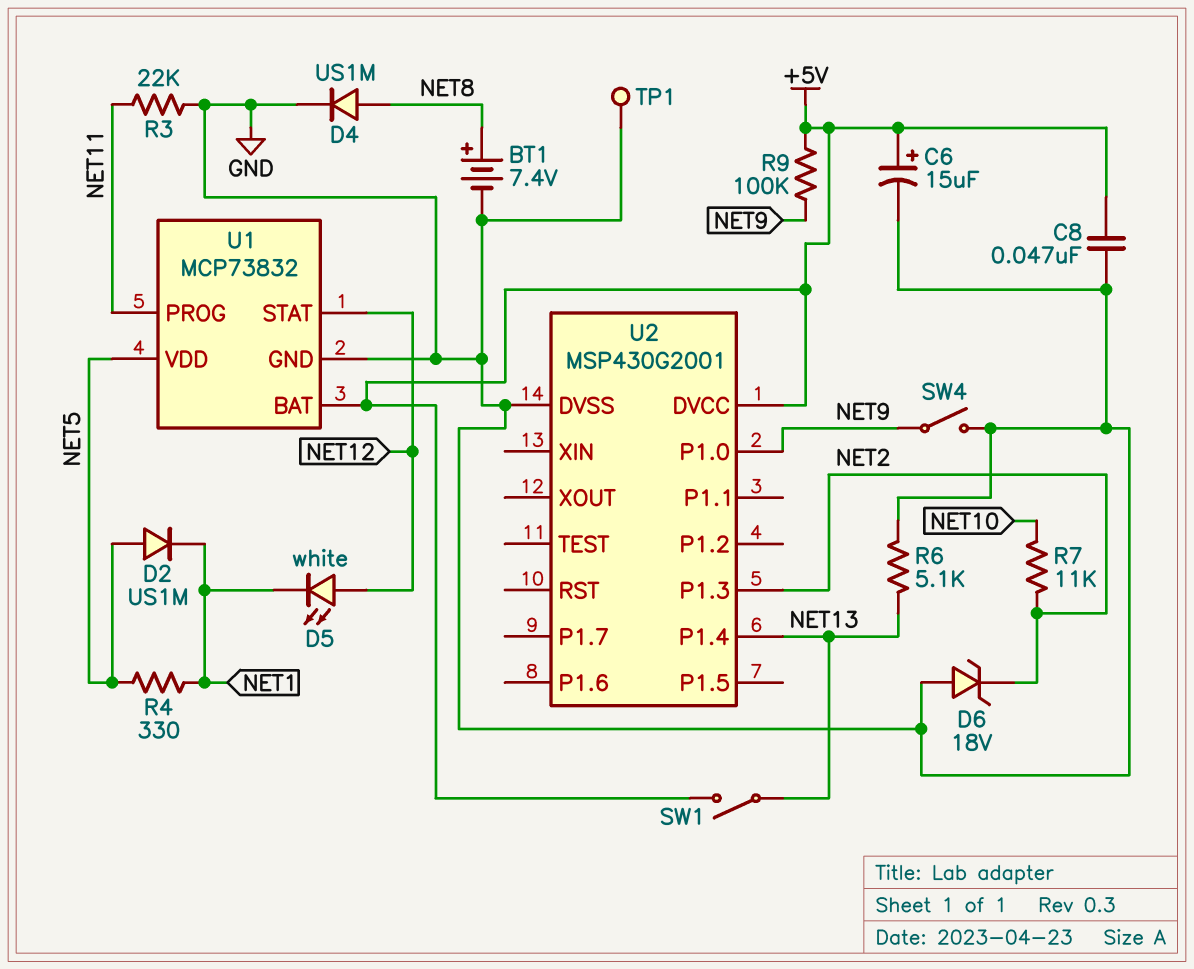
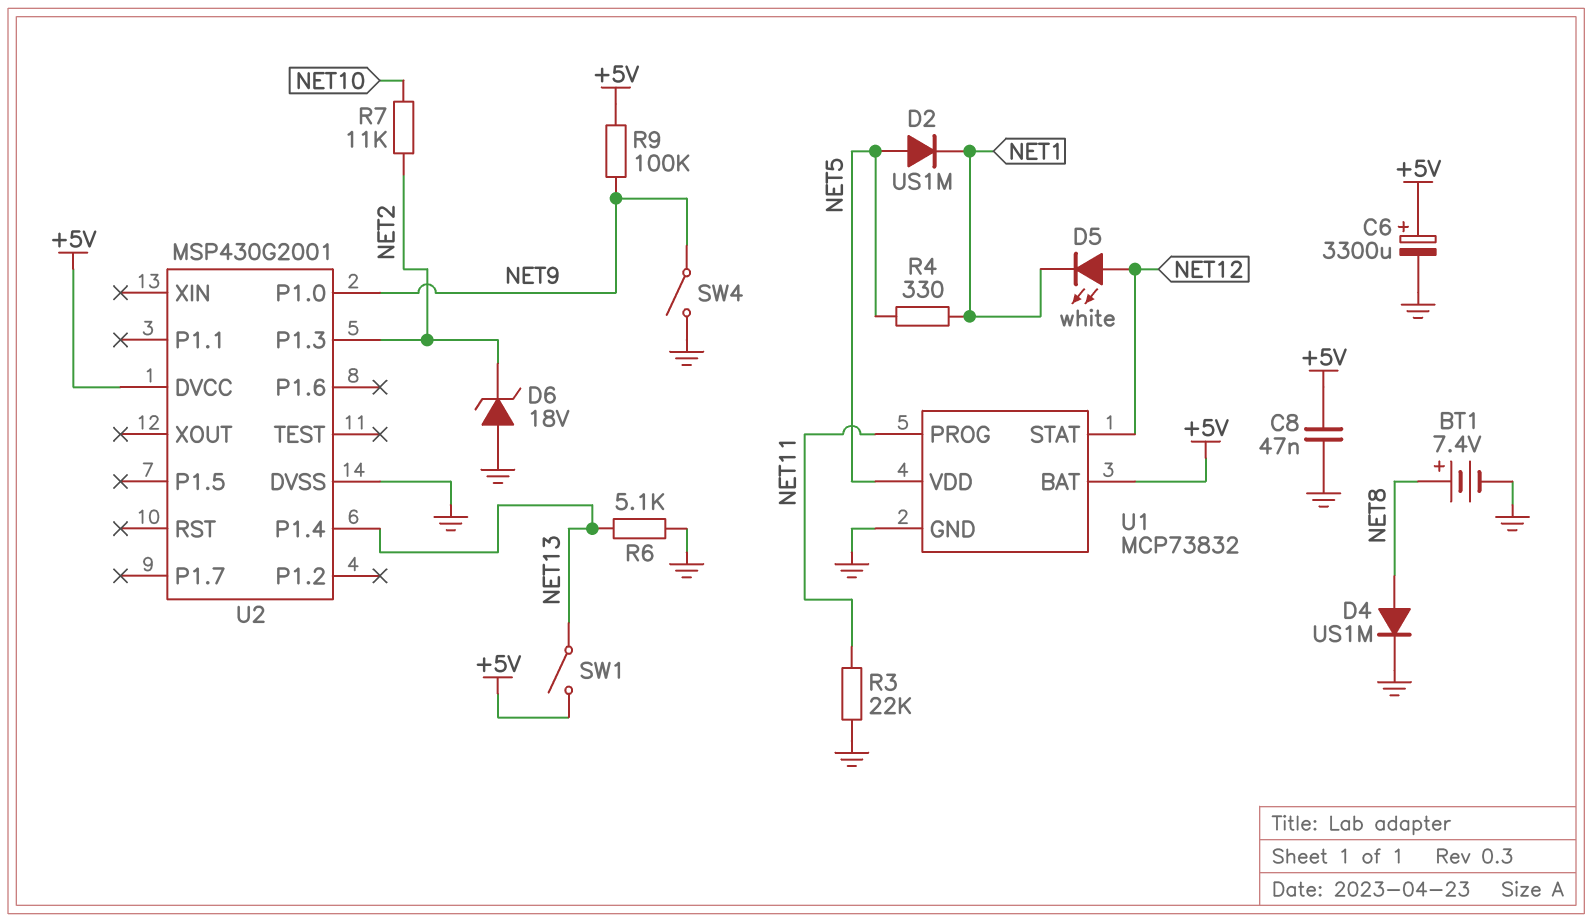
C6: 15uF (plus +5V, minus GND) -> 3300uF (plus +5V, minus GND)
TP1: test point (GND) -> none

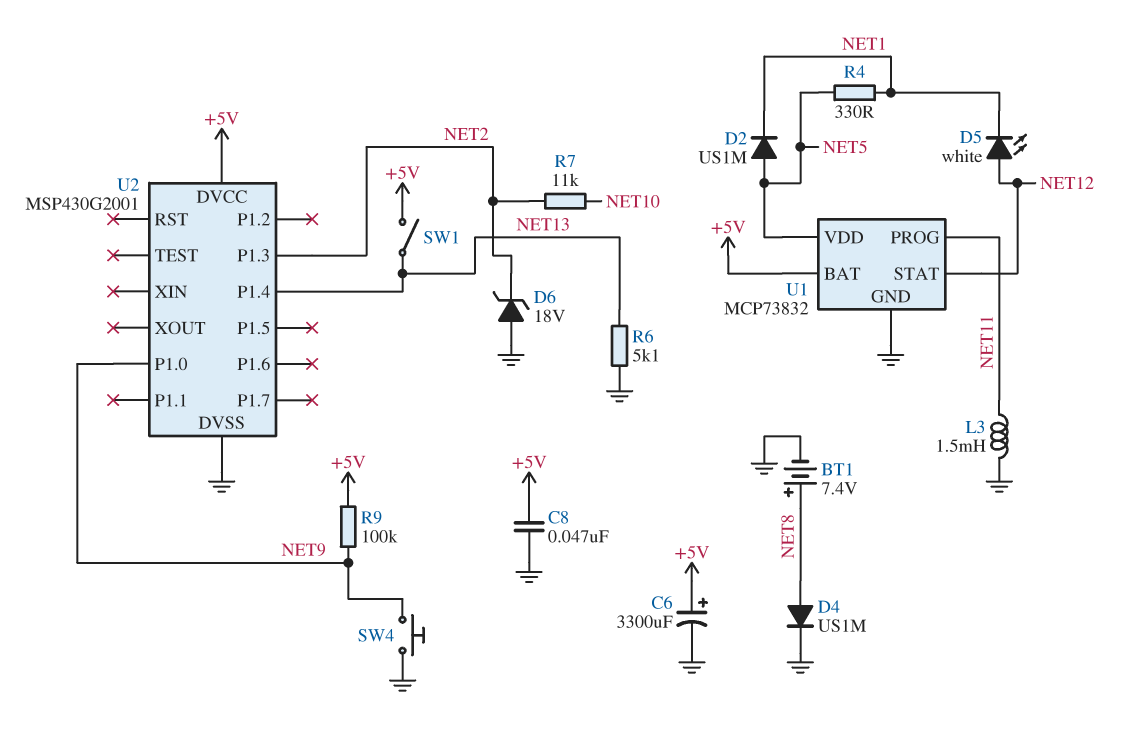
L3: none -> 1.5mH (GND, NET11)
R3: 22k (GND, NET11) -> none
SW4: switch (GND, NET9) -> button (GND, NET9)

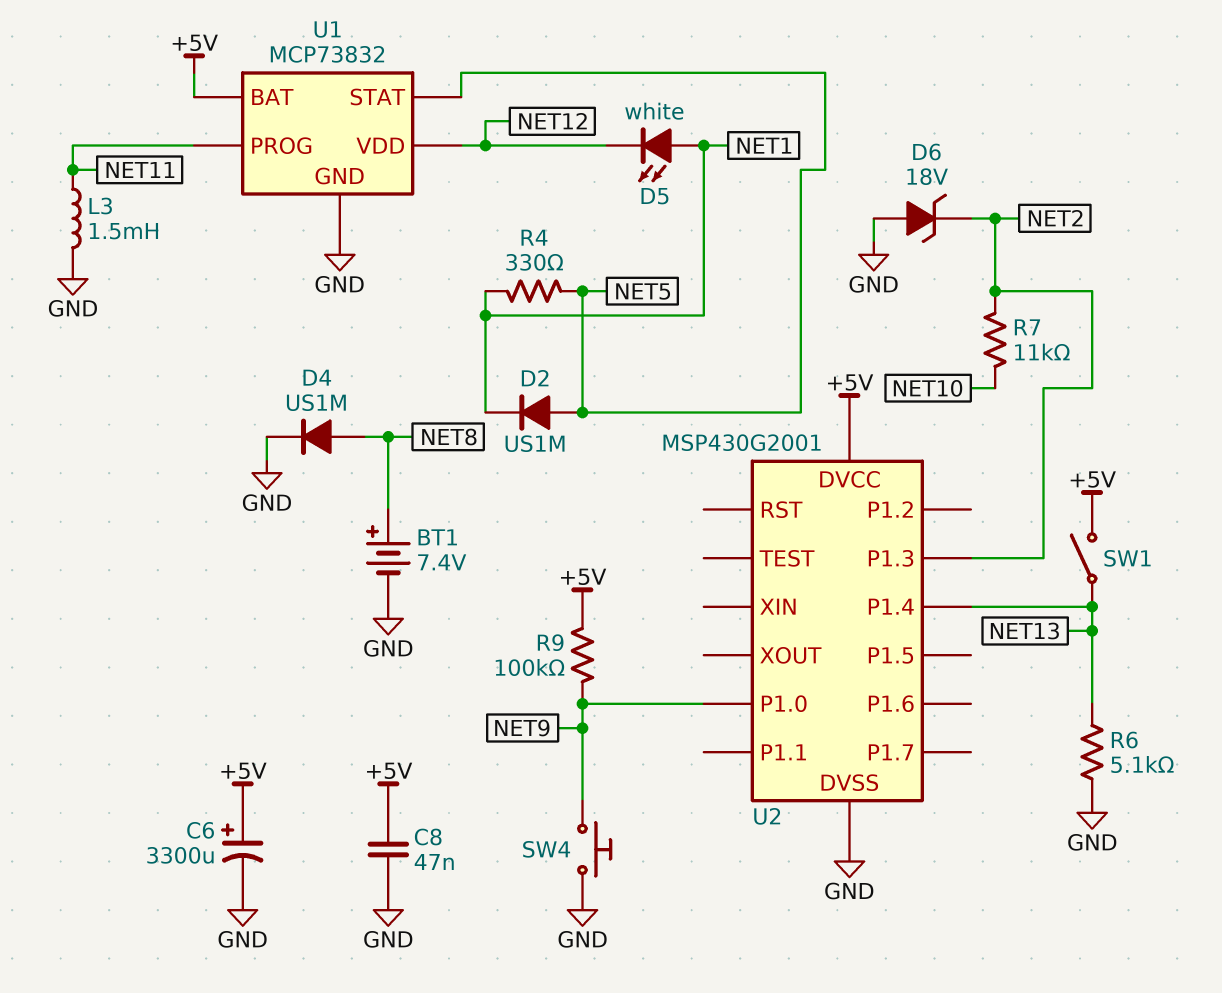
D5: LED white (A NET12, K NET1) -> LED white (A NET1, K NET12)
U1 pin STAT: NET12 -> NET5
U1 pin VDD: NET5 -> NET12

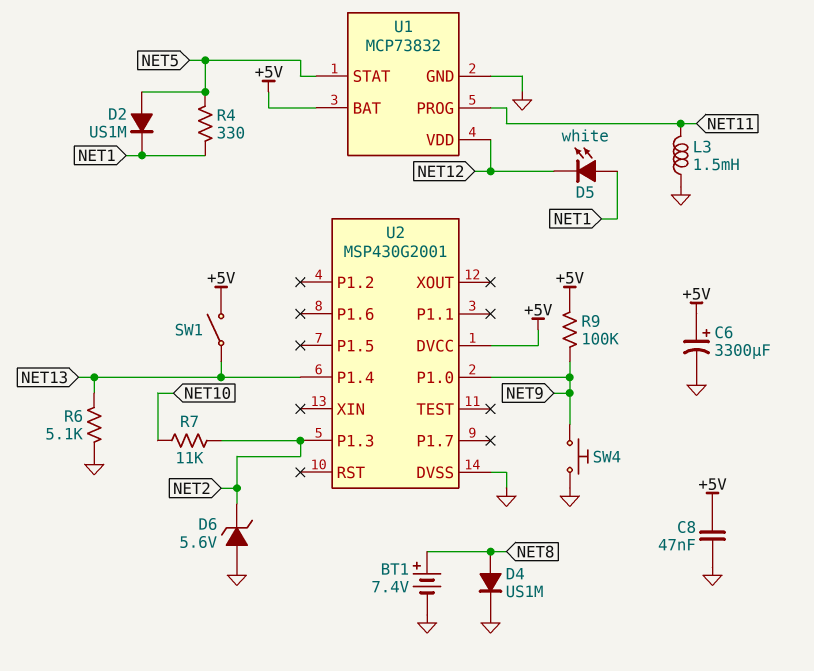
D6: zener 18V (A GND, K NET2) -> zener 5.6V (A GND, K NET2)

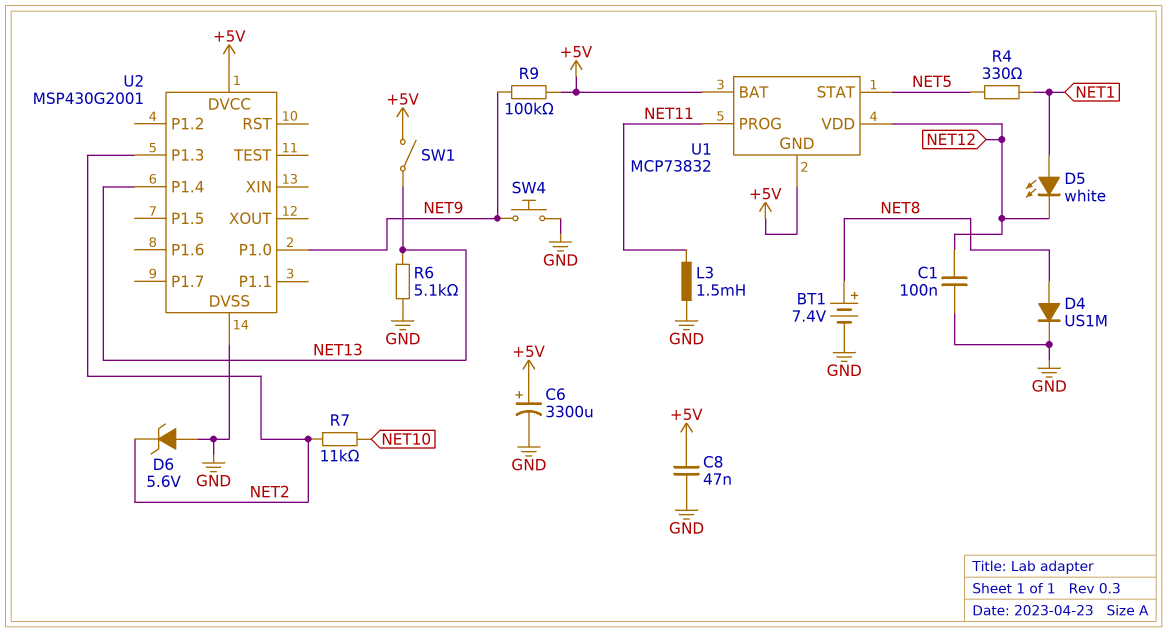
C1: none -> 100nF (GND, NET12)
D2: diode US1M (A NET5, K NET1) -> none
U1 pin GND: GND -> +5V

